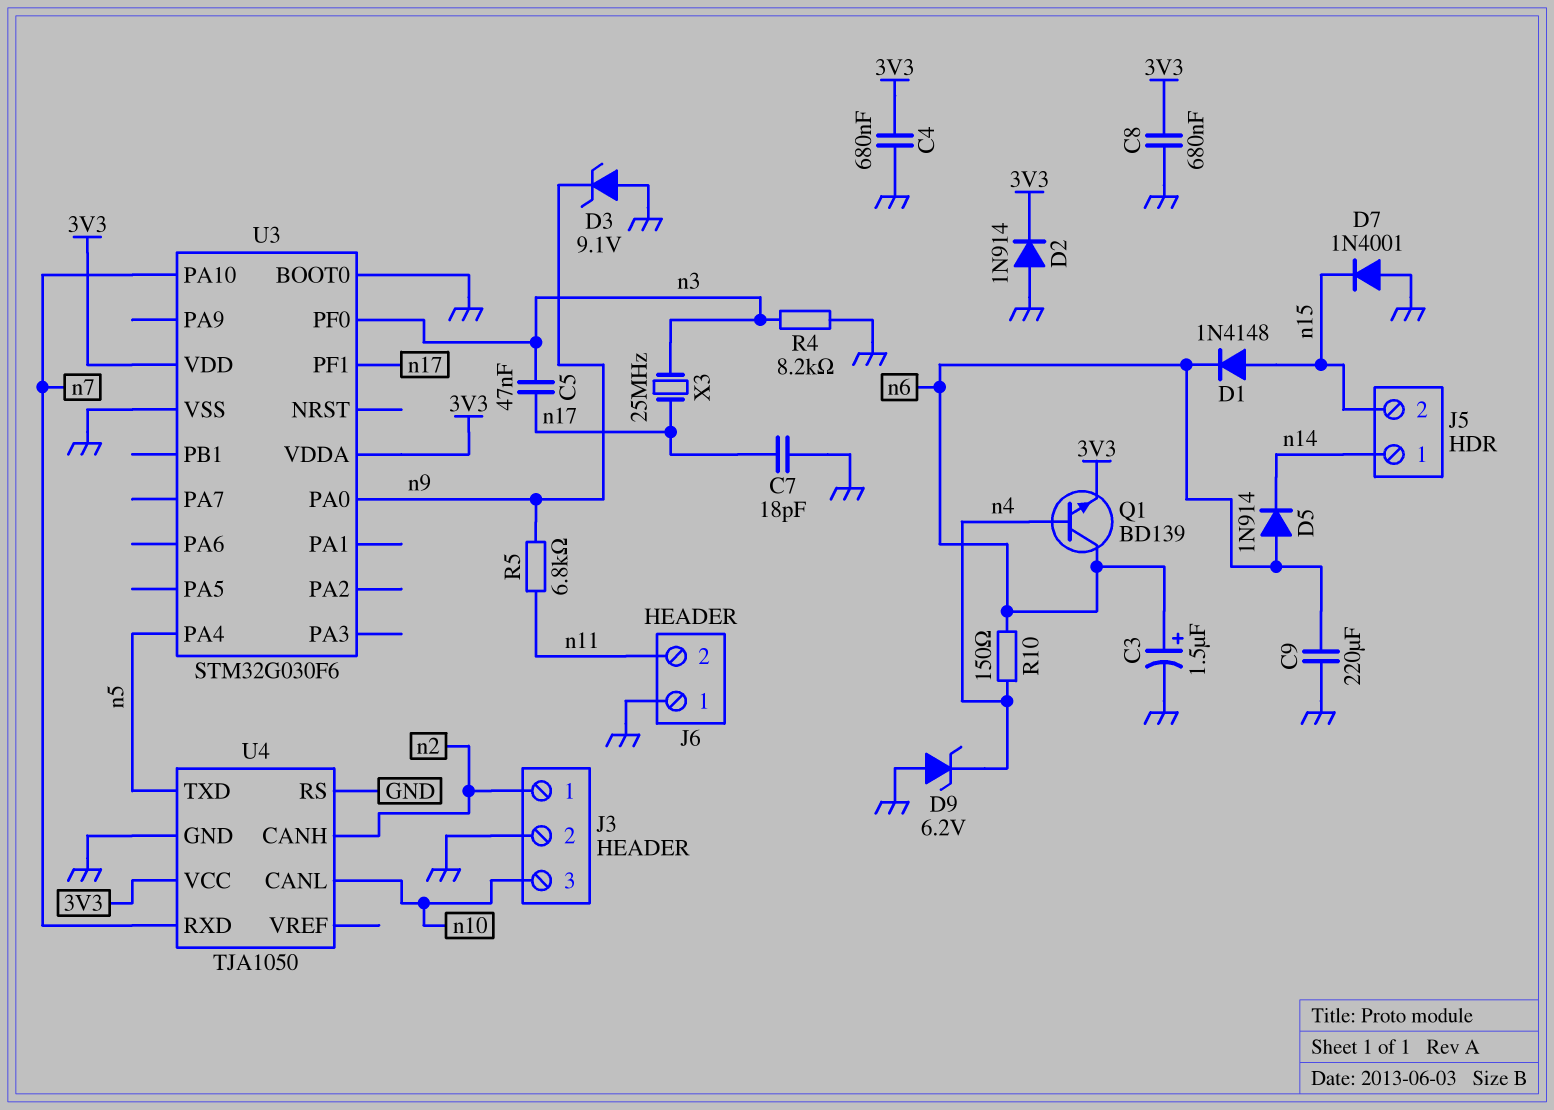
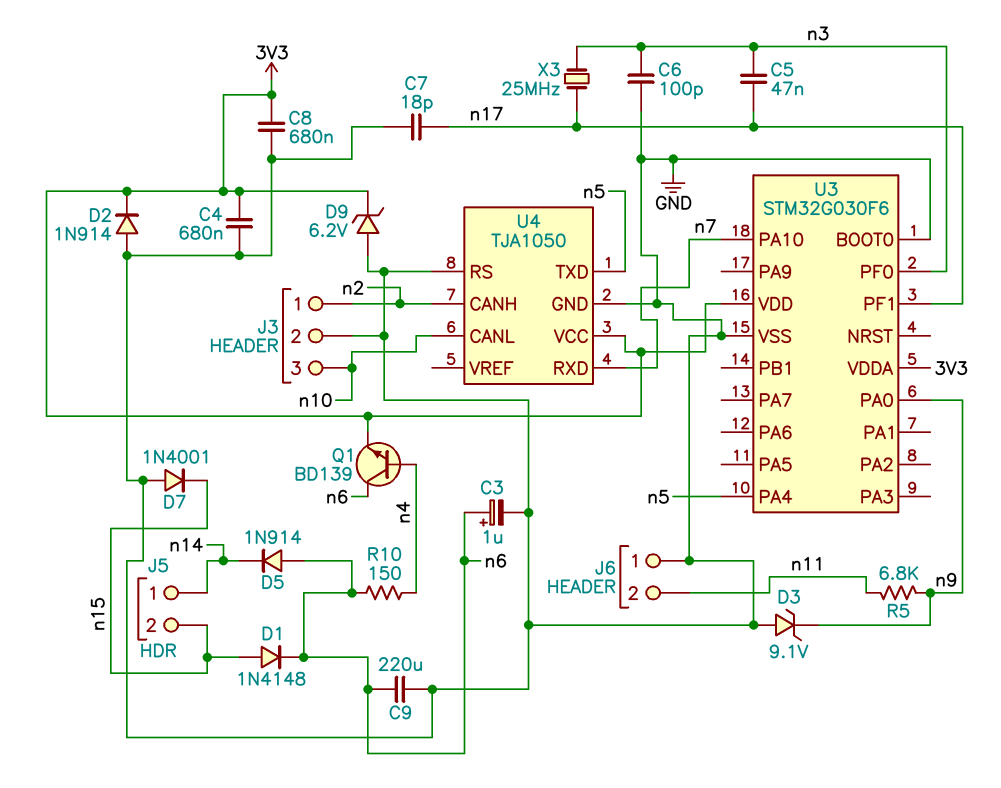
C3: 1.5uF (plus n6, minus GND) -> 1uF (plus n6, minus GND)
C6: none -> 100pF (GND, n3)
D9: zener 6.2V (A GND, K n4) -> zener 6.2V (A GND, K 3V3)
R4: 8.2k (GND, n3) -> none

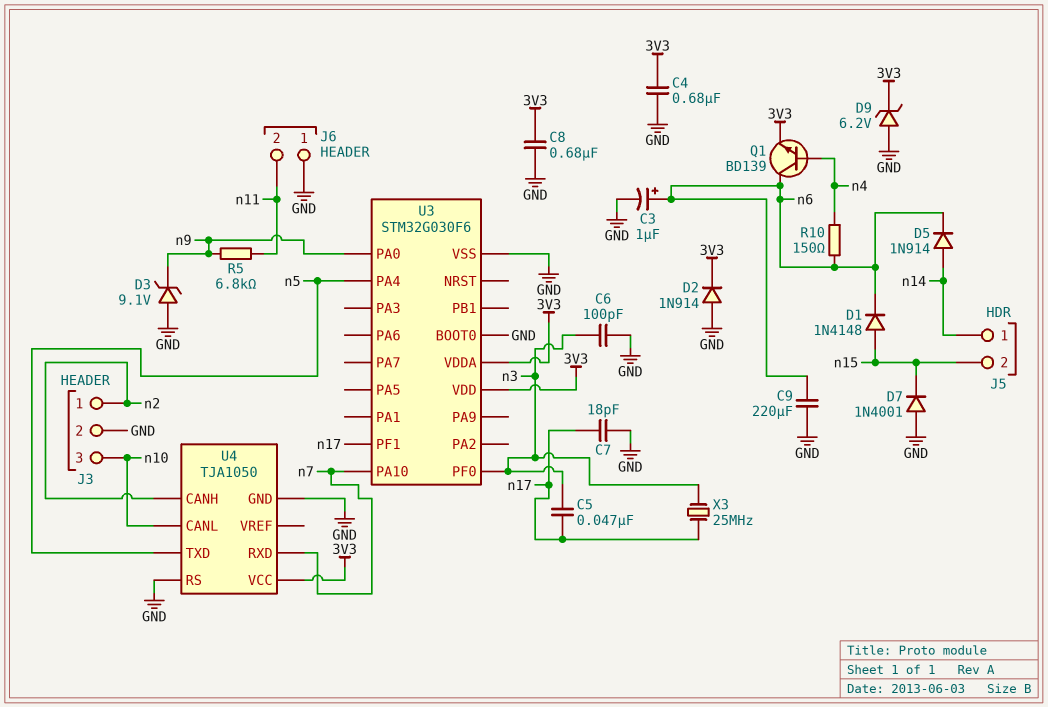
D5: diode 1N914 (A n6, K n14) -> diode 1N914 (A n14, K n6)

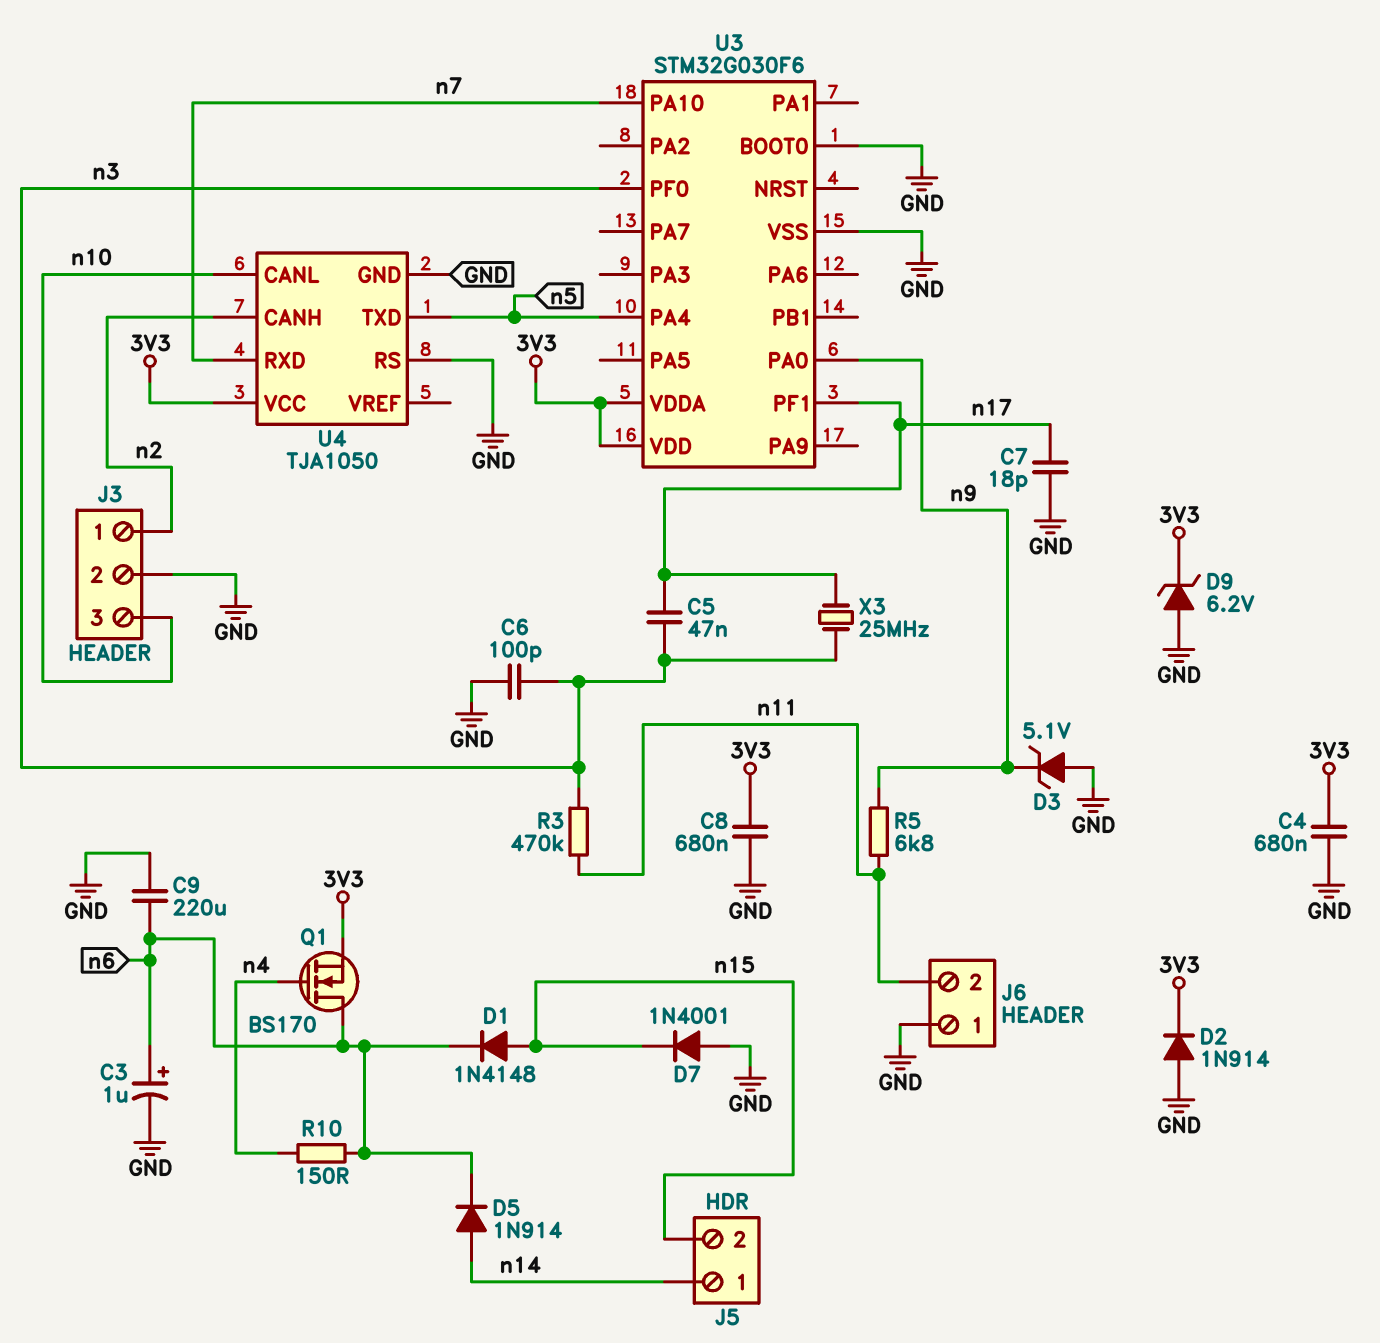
D3: zener 9.1V (A GND, K n9) -> zener 5.1V (A GND, K n9)
Q1: NPN BD139 (B n4, C n6, E 3V3) -> NMOS BS170 (G n4, D n6, S 3V3)
R3: none -> 470k (n3, n11)

